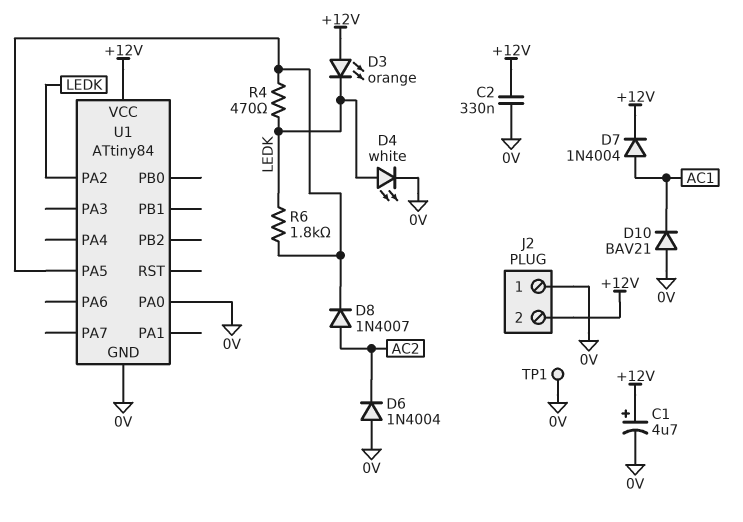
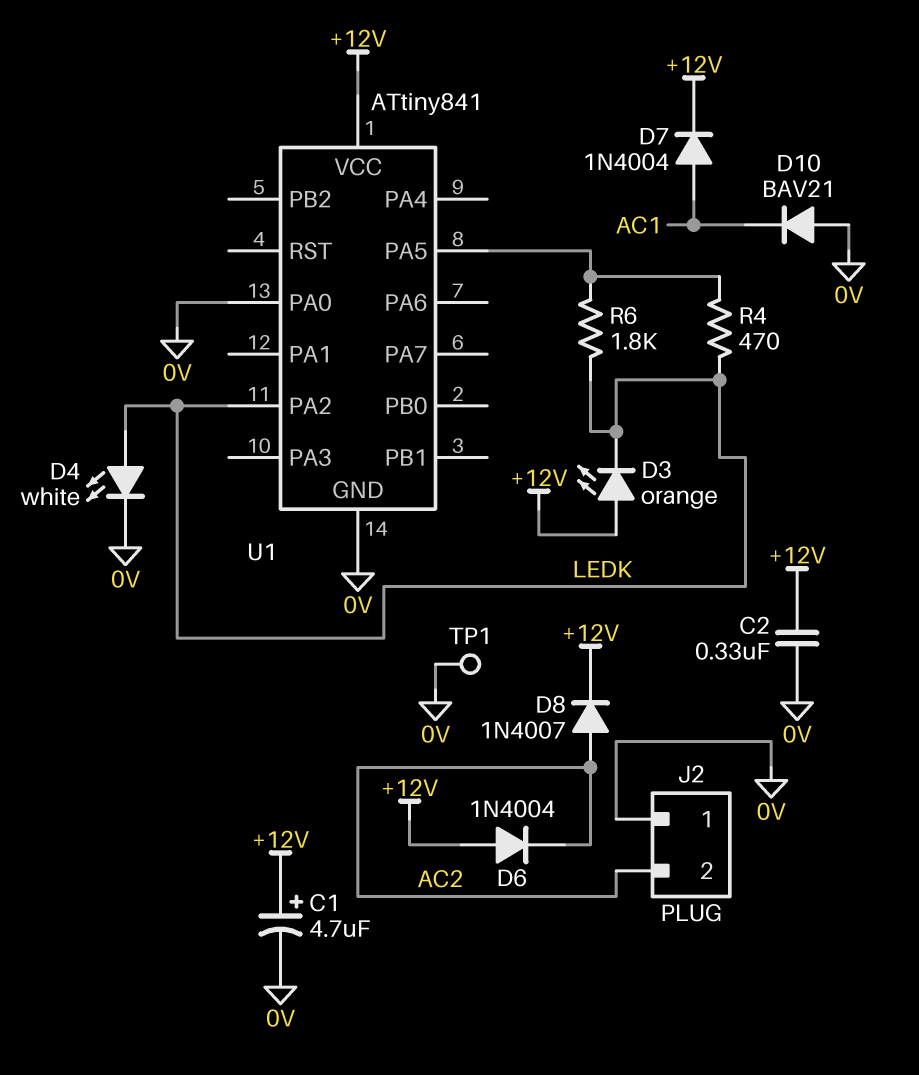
D6: diode 1N4004 (A 0V, K AC2) -> diode 1N4004 (A +12V, K AC2)
D8: diode 1N4007 (A AC2, K U1/PA5) -> diode 1N4007 (A AC2, K +12V)
J2 pin 2: +12V -> AC2
U1: ATtiny84 -> ATtiny841

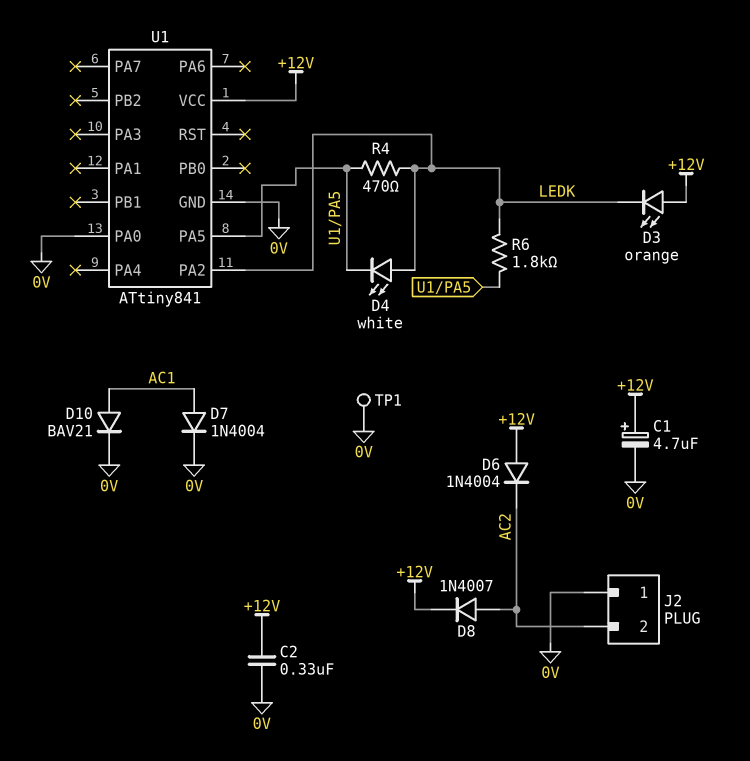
D4: LED white (A LEDK, K 0V) -> LED white (A LEDK, K U1/PA5)
D7: diode 1N4004 (A AC1, K +12V) -> diode 1N4004 (A AC1, K 0V)
D10: diode BAV21 (A 0V, K AC1) -> diode BAV21 (A AC1, K 0V)

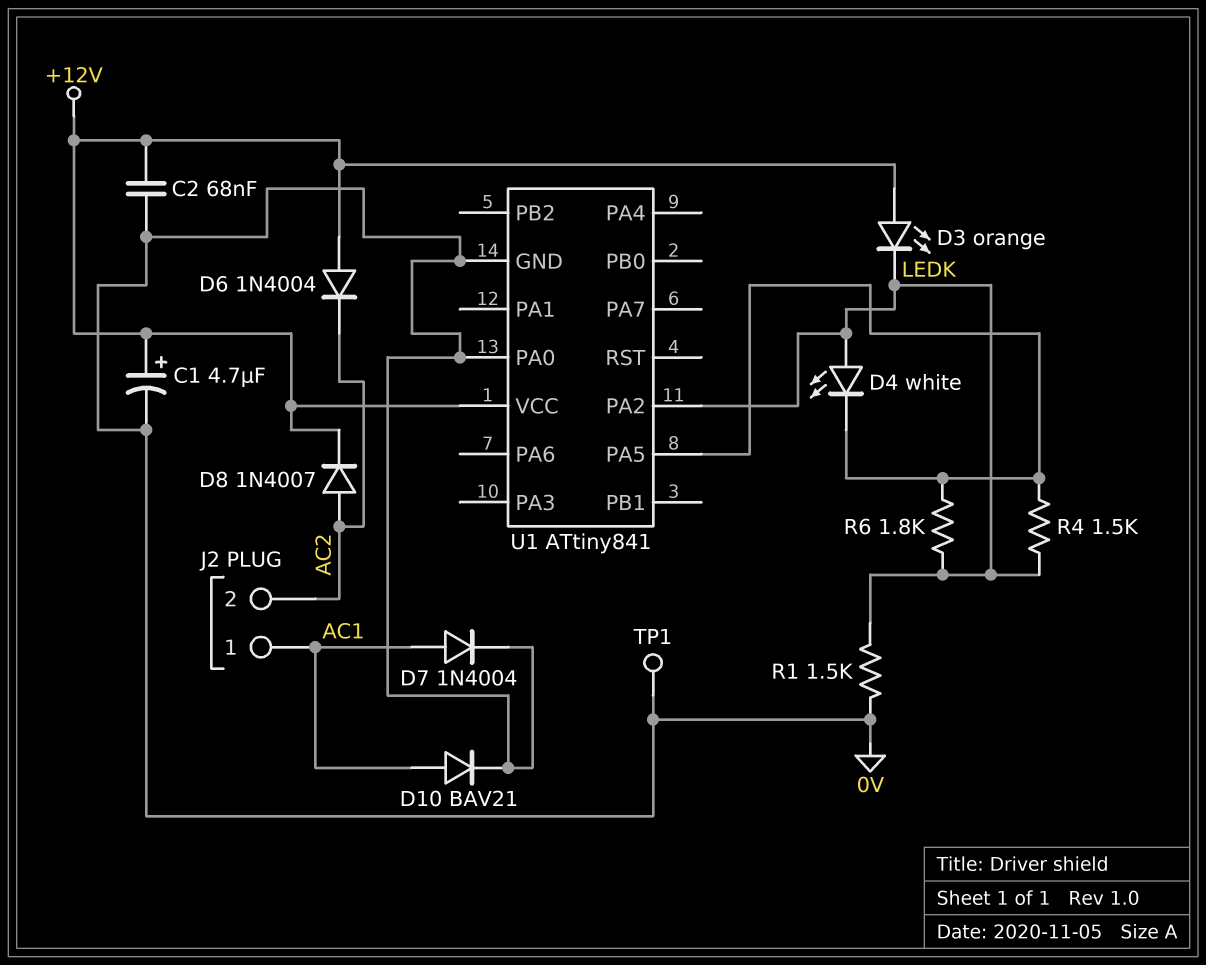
C2: 330nF (+12V, 0V) -> 68nF (+12V, 0V)
J2 pin 1: 0V -> AC1
R1: none -> 1.5k (0V, LEDK)
R4: 470 (LEDK, U1/PA5) -> 1.5k (LEDK, U1/PA5)

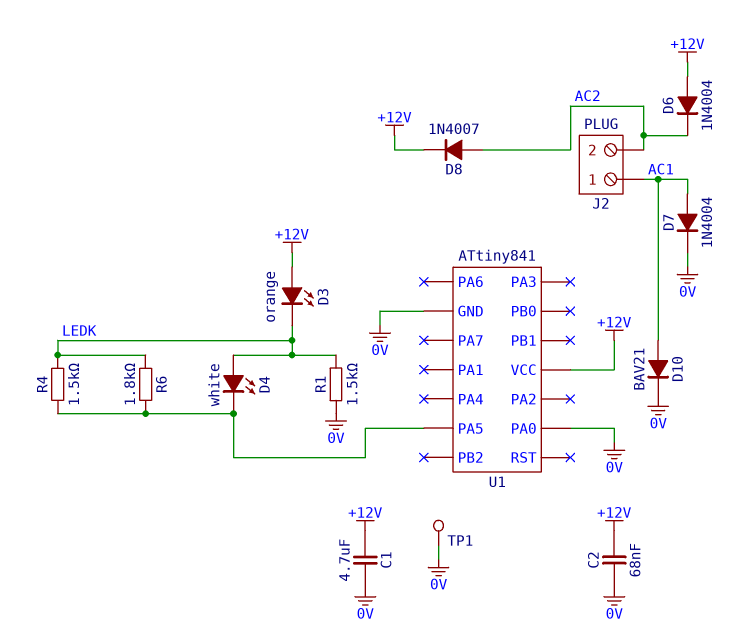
C1: 4.7uF (plus +12V, minus 0V) -> 4.7uF (+12V, 0V)
U1 pin PA2: LEDK -> none

